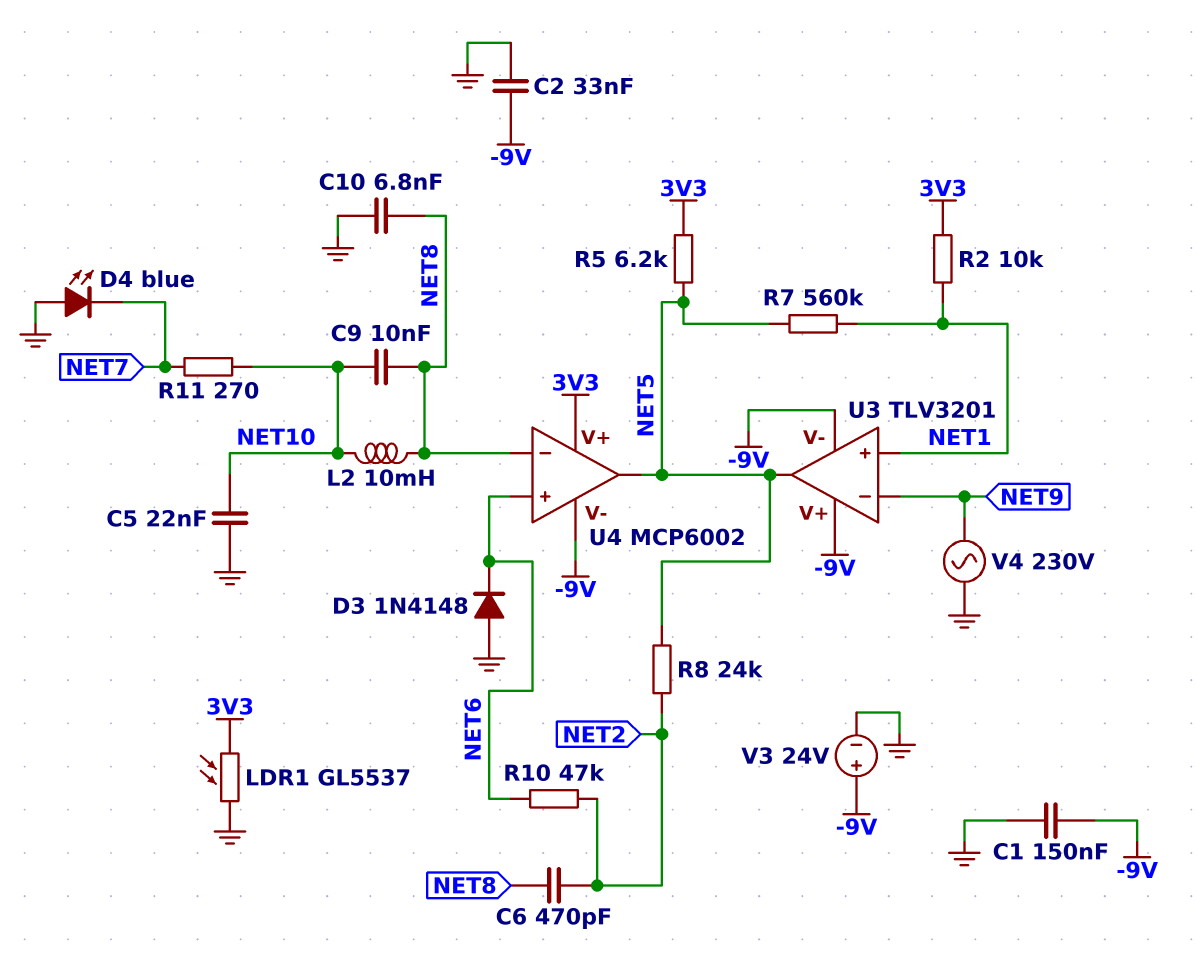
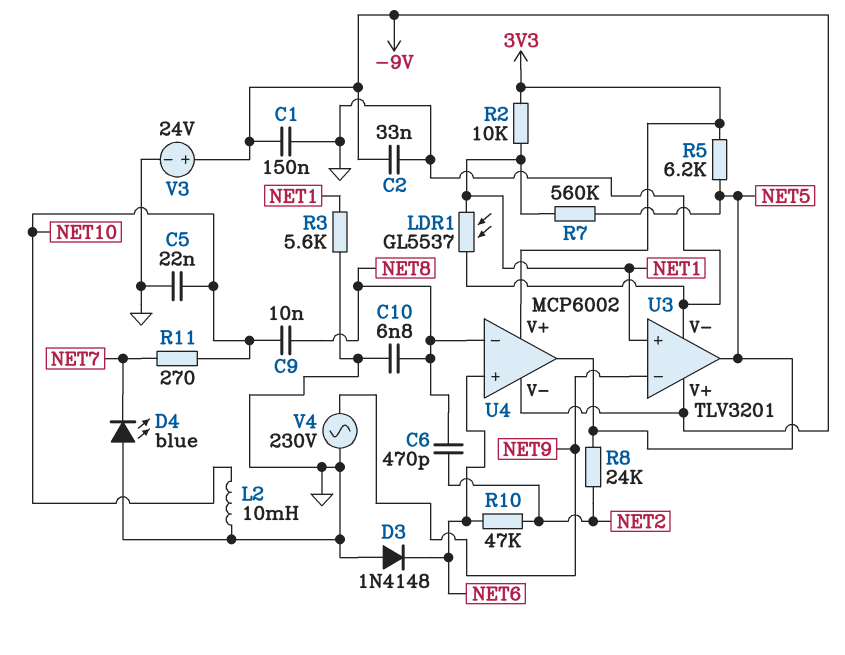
L2: 10mH (NET8, NET10) -> 10mH (GND, NET10)
LDR1: GL5537 (3V3, GND) -> GL5537 (GND, NET1)
R3: none -> 5.6k (GND, NET1)
U3 pin V-: -9V -> GND

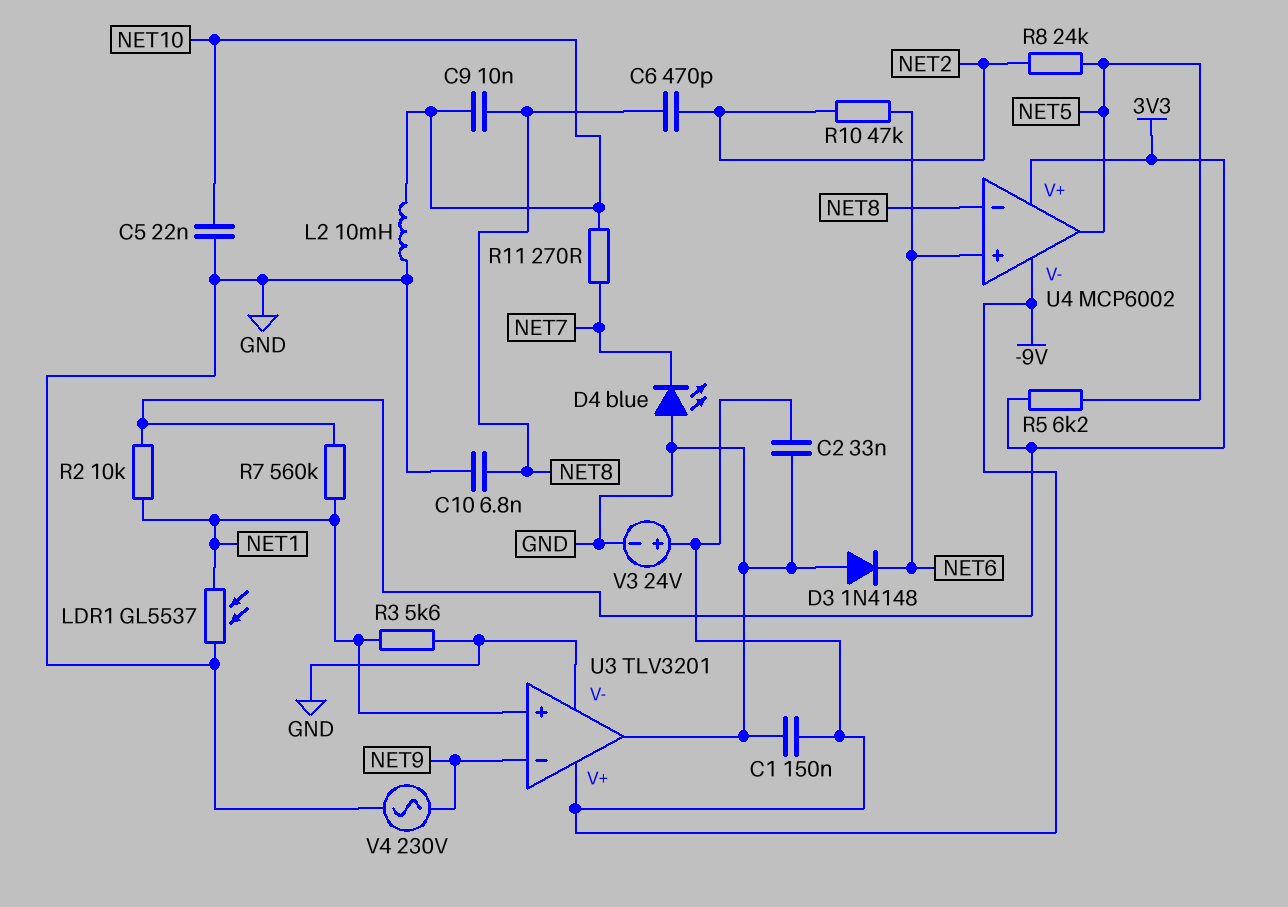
R7: 560k (NET1, NET5) -> 560k (3V3, NET1)
U3 pin out: NET5 -> GND

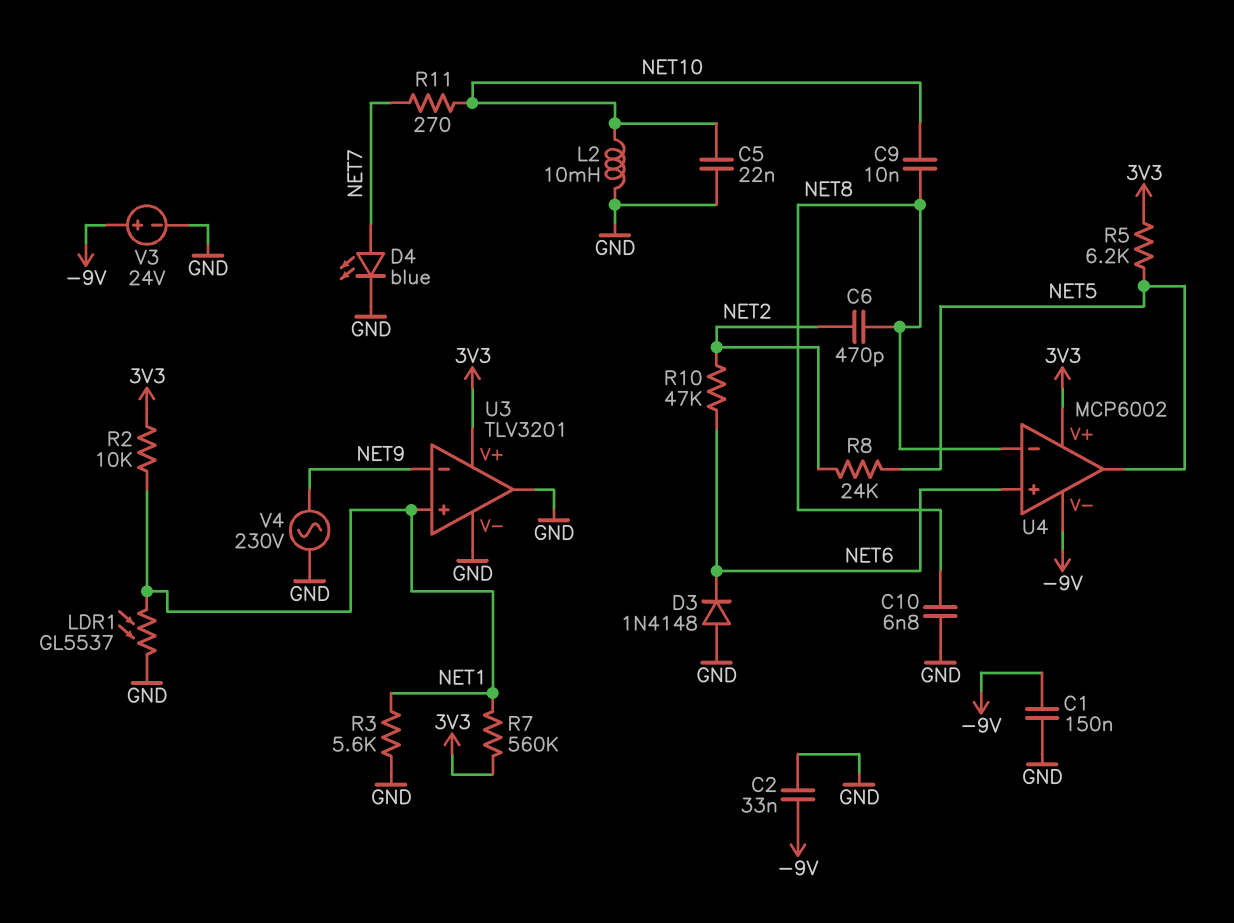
D4: LED blue (A GND, K NET7) -> LED blue (A NET7, K GND)
U3 pin V+: -9V -> 3V3

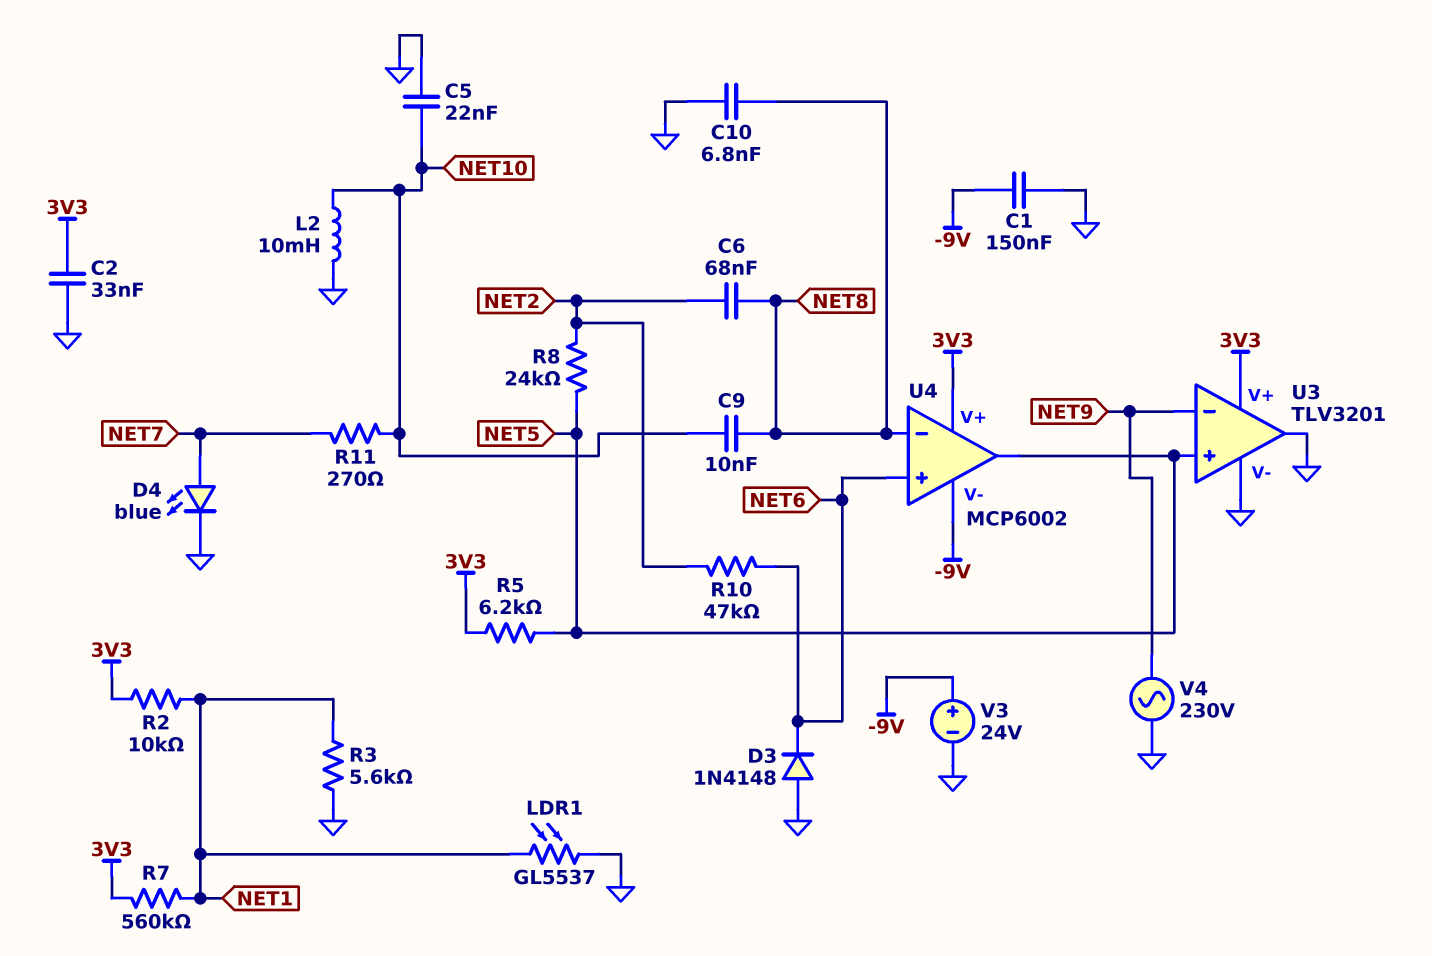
C2: 33nF (-9V, GND) -> 33nF (3V3, GND)
C6: 470pF (NET2, NET8) -> 68nF (NET2, NET8)
U3 pin in+: NET1 -> NET5

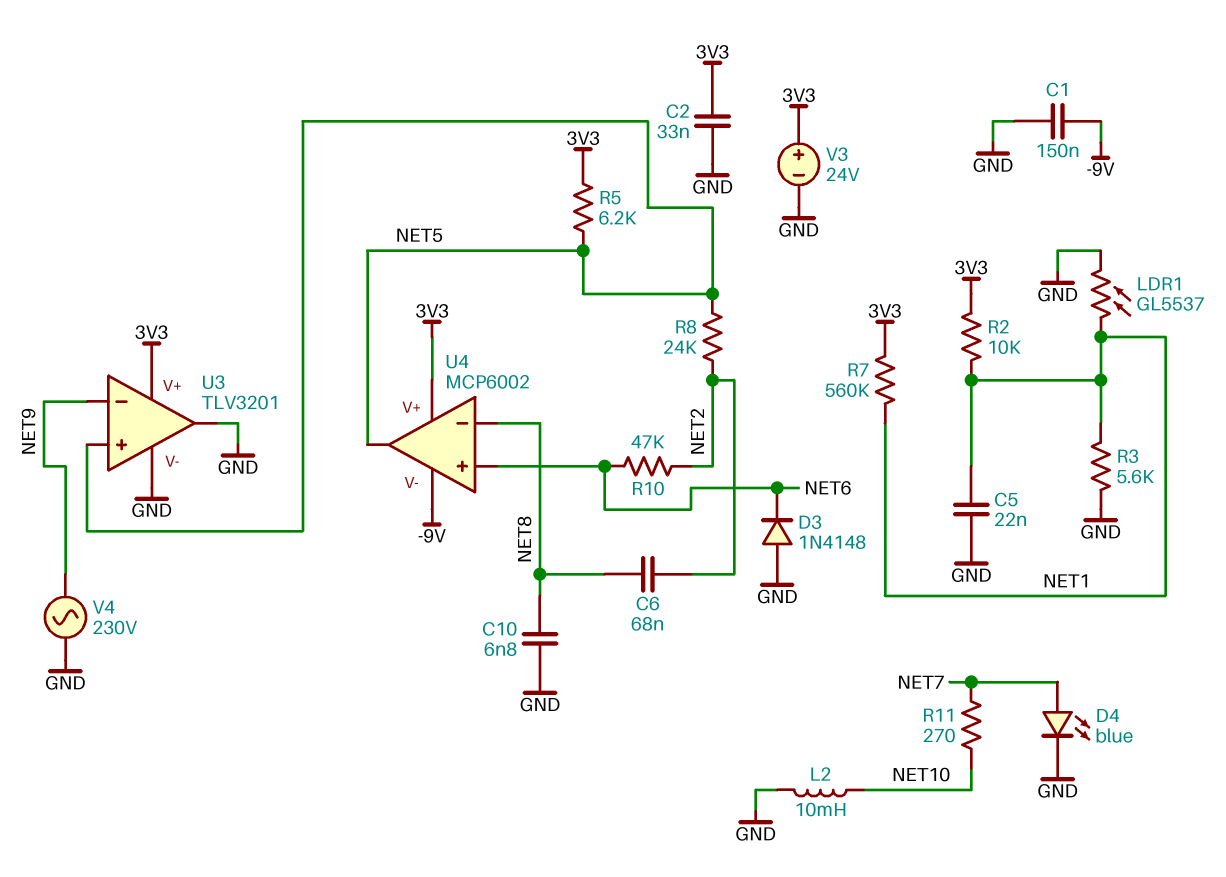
C5: 22nF (GND, NET10) -> 22nF (GND, NET1)
C9: 10nF (NET8, NET10) -> none
V3: 24V (plus -9V, minus GND) -> 24V (plus 3V3, minus GND)

